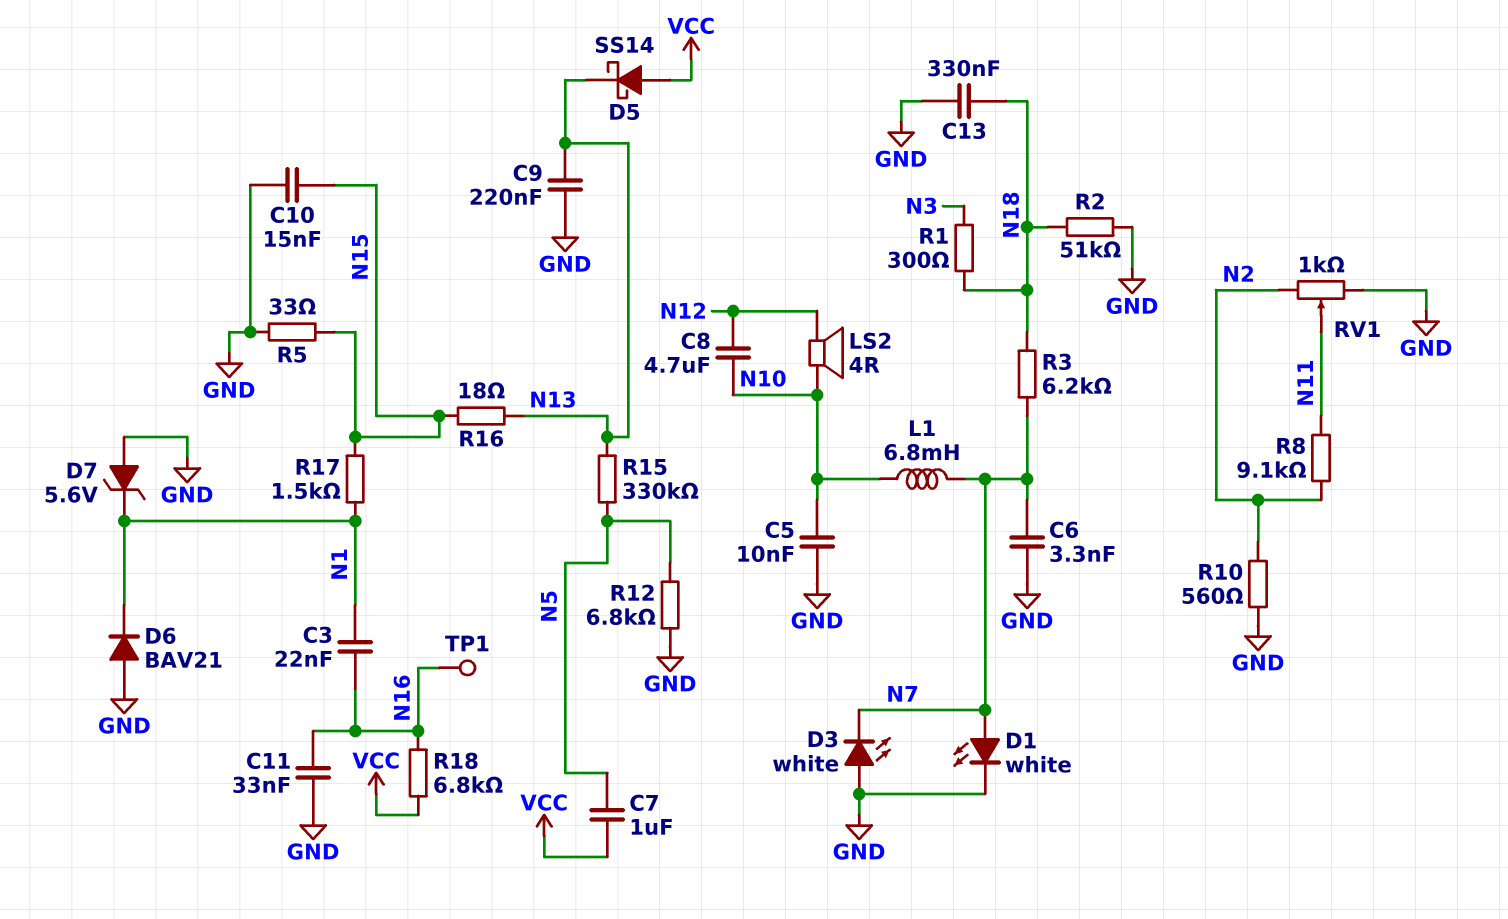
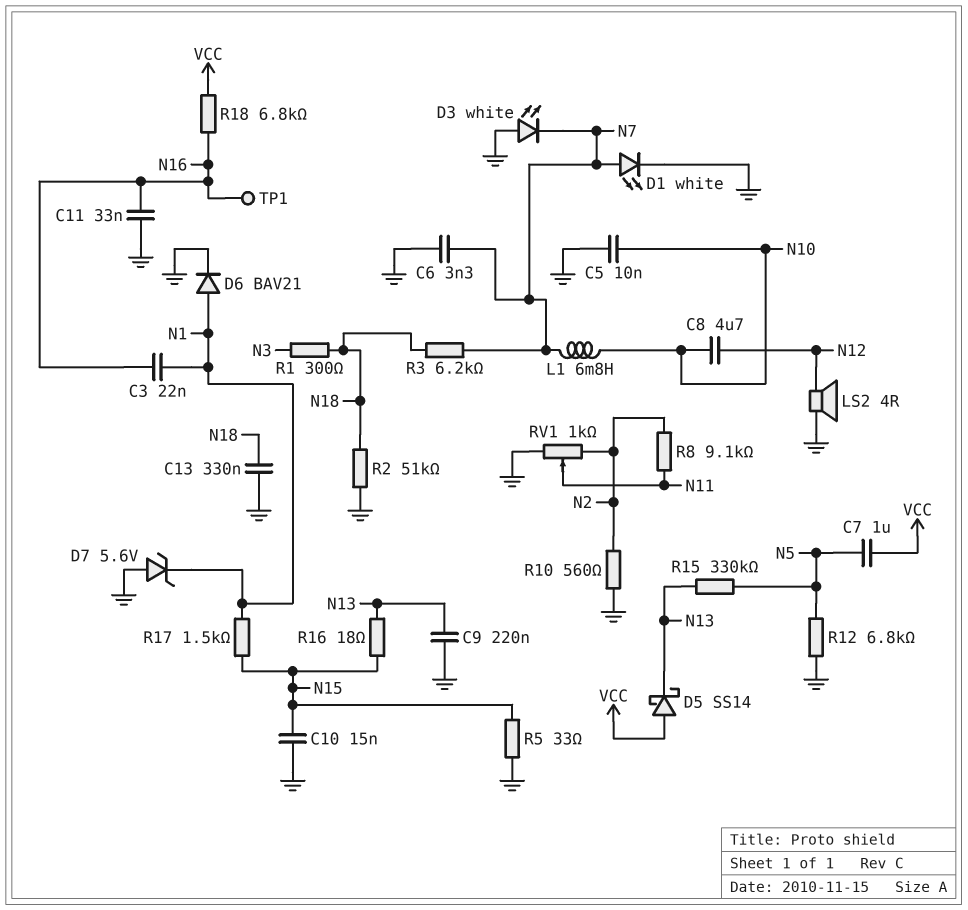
D6: diode BAV21 (A GND, K N1) -> diode BAV21 (A N1, K GND)
LS2: speaker 4R (N10, N12) -> speaker 4R (GND, N12)

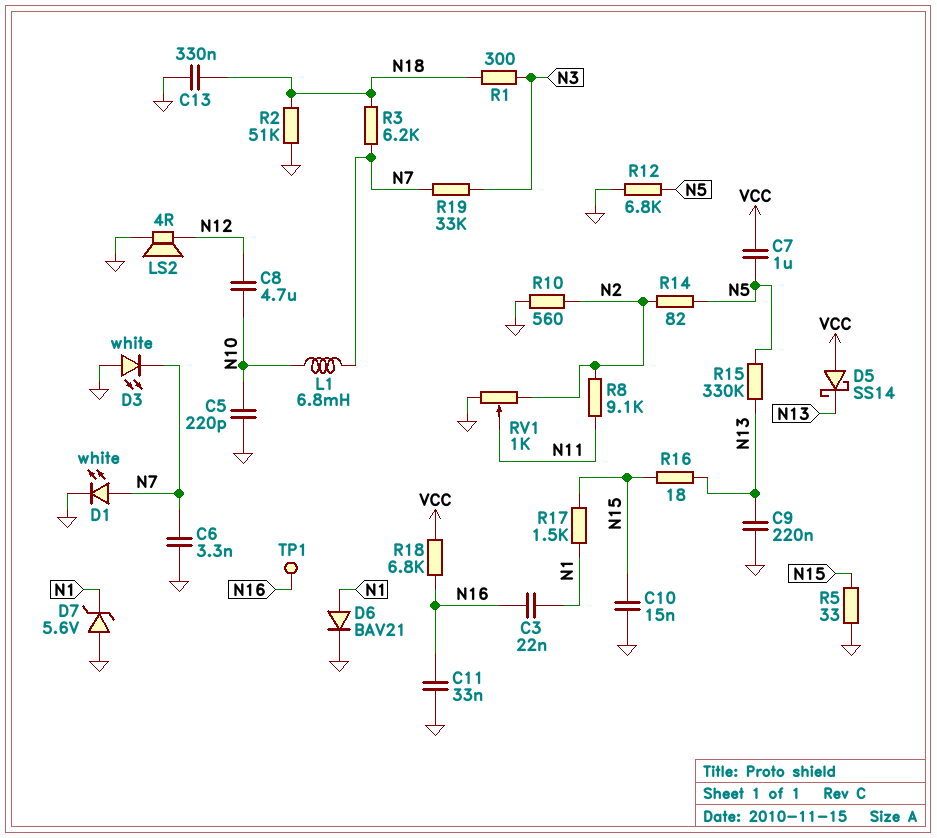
C5: 10nF (GND, N10) -> 220pF (GND, N10)
R14: none -> 82 (N2, N5)
R19: none -> 33k (N3, N7)

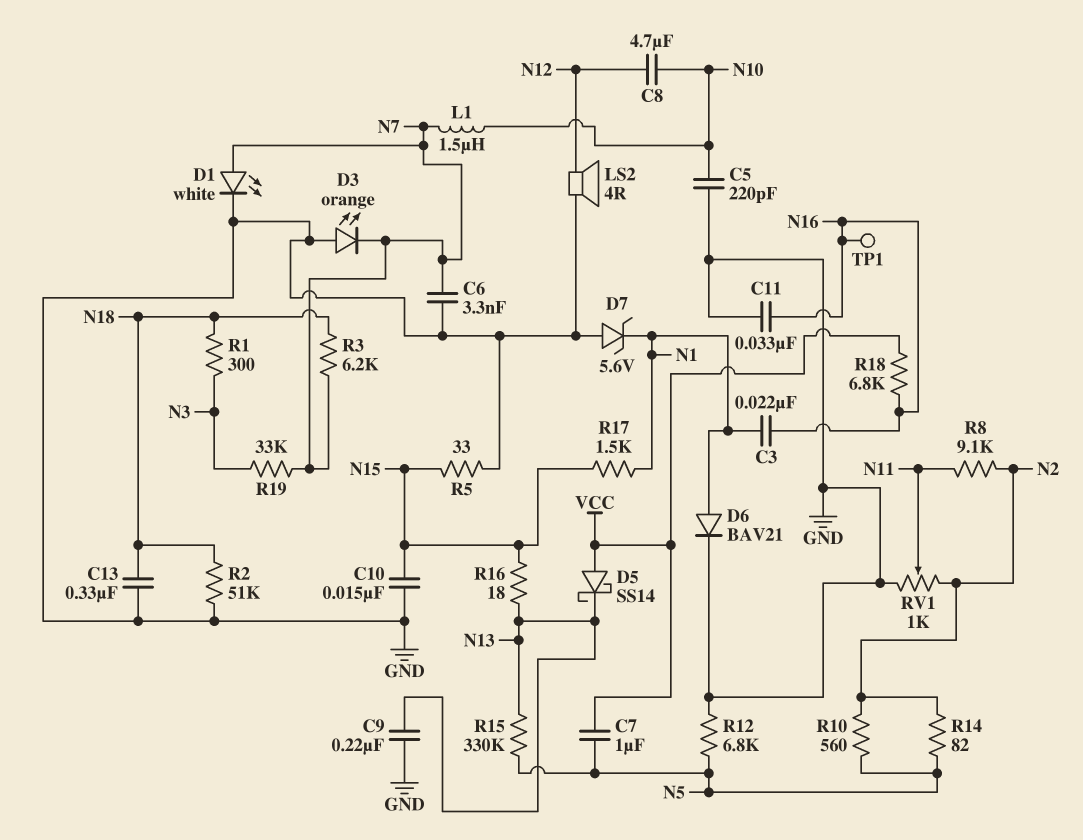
D3: LED white (A GND, K N7) -> LED orange (A GND, K N7)
L1: 6.8mH (N7, N10) -> 1.5uH (N7, N10)
R10: 560 (GND, N2) -> 560 (N2, N5)

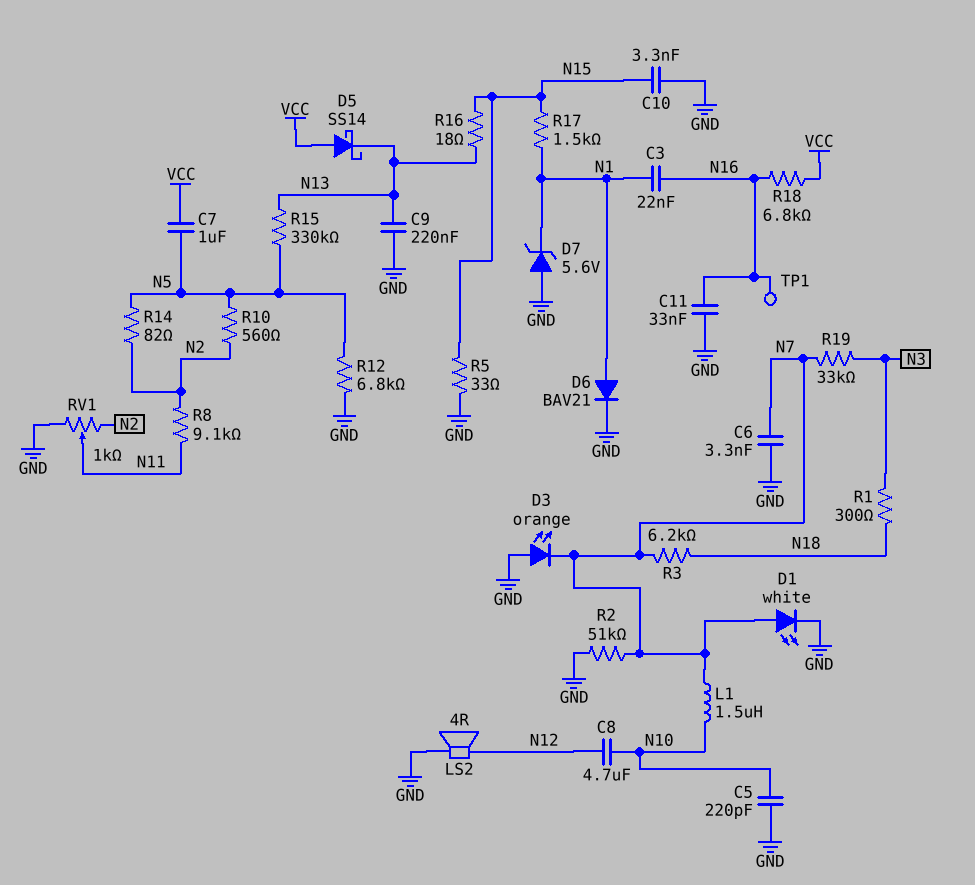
C10: 15nF (GND, N15) -> 3.3nF (GND, N15)
C13: 330nF (GND, N18) -> none
R2: 51k (GND, N18) -> 51k (GND, N7)

